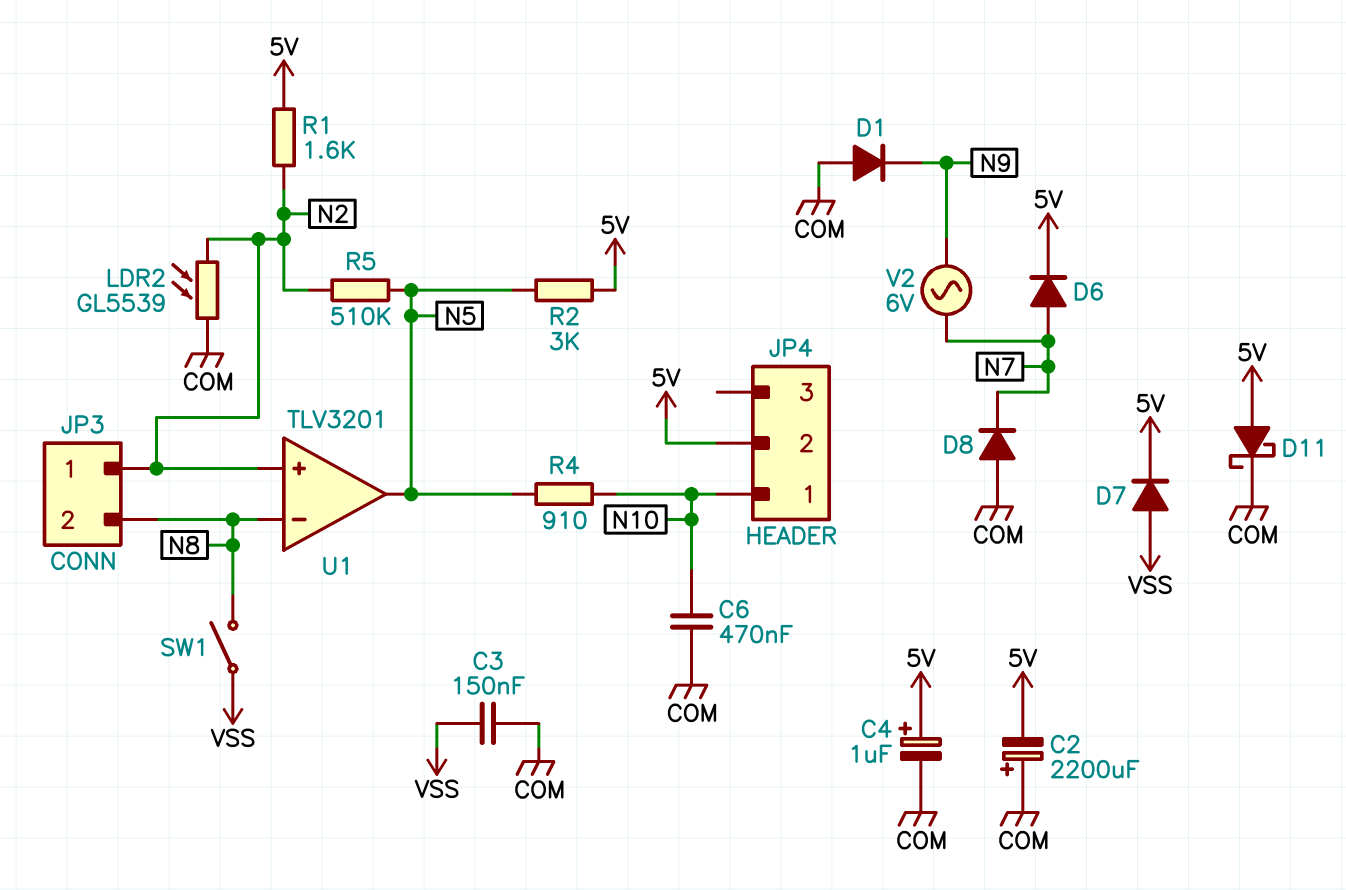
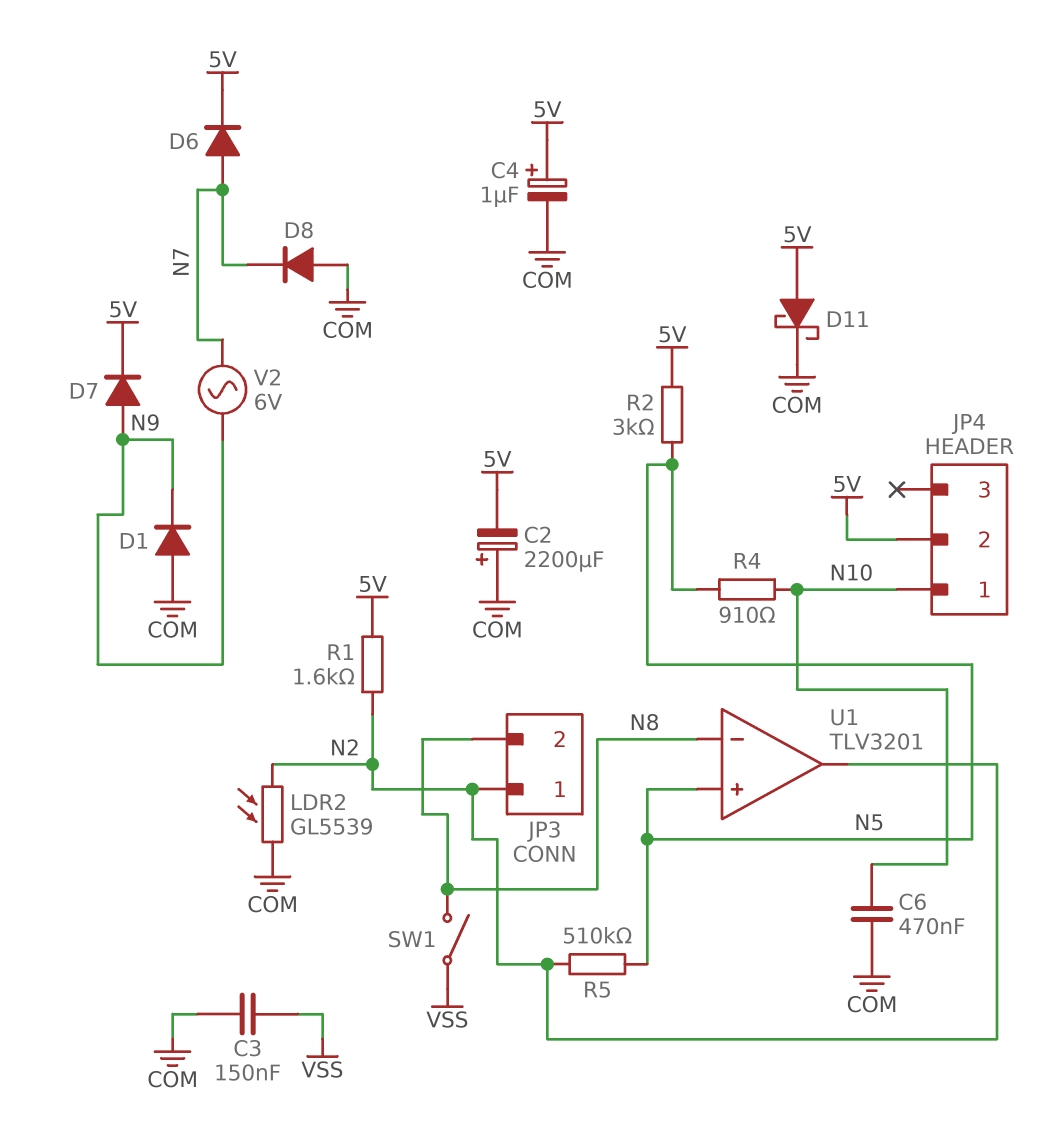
D7: diode (A VSS, K 5V) -> diode (A N9, K 5V)
U1 pin in+: N2 -> N5
U1 pin out: N5 -> N2

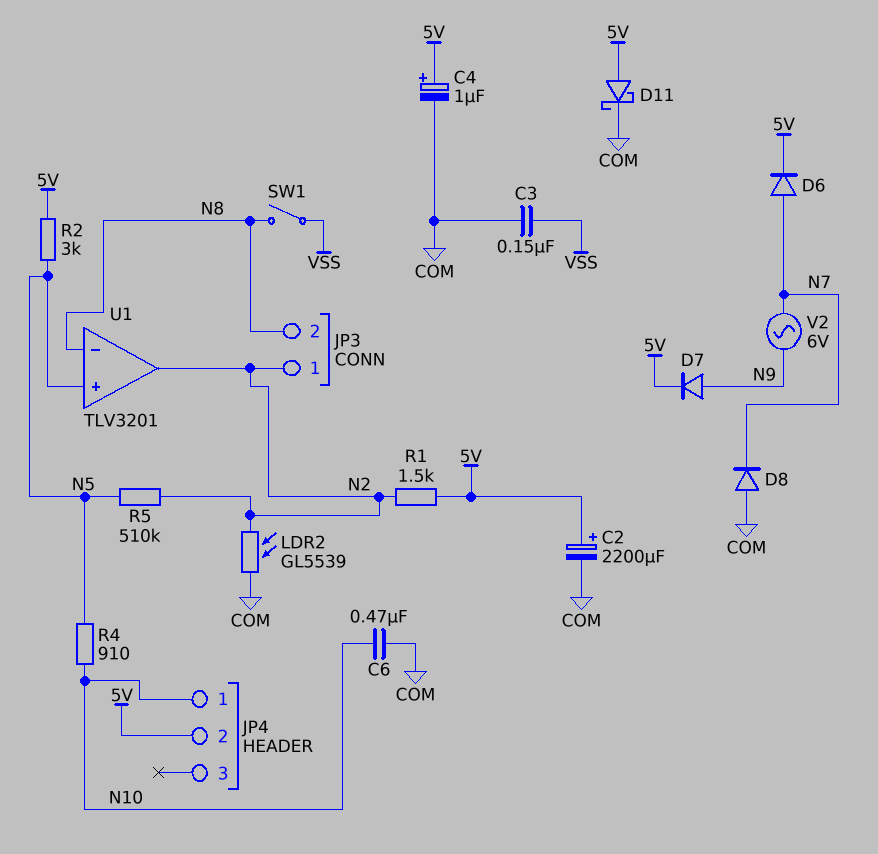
C2: 2200uF (plus COM, minus 5V) -> 2200uF (plus 5V, minus COM)
D1: diode (A COM, K N9) -> none
R1: 1.6k (5V, N2) -> 1.5k (5V, N2)

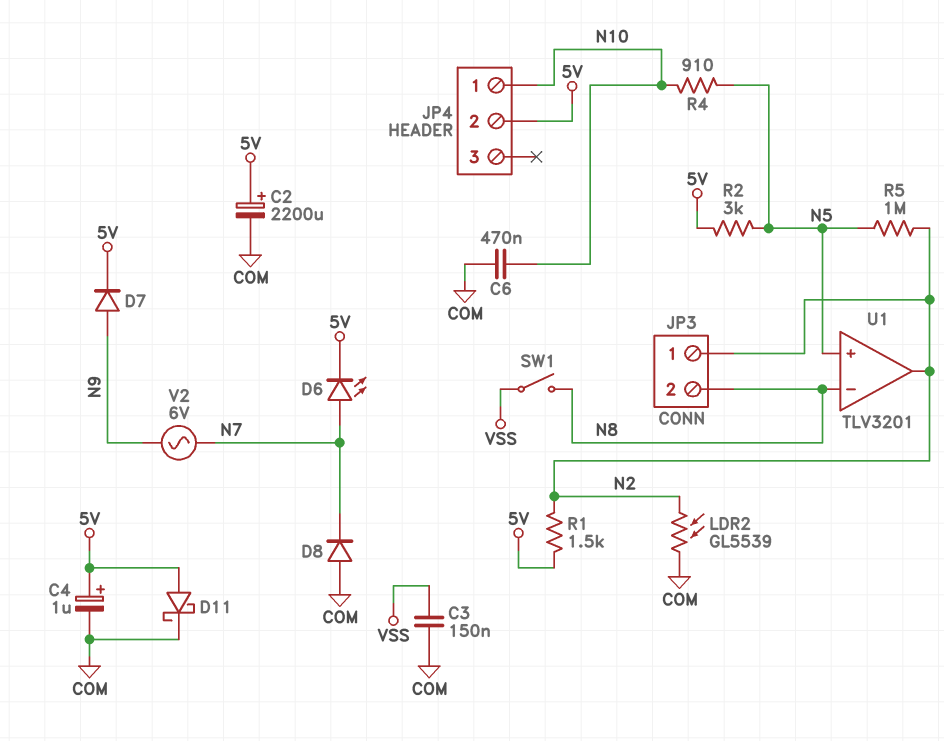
D6: diode (A N7, K 5V) -> LED (A N7, K 5V)
R5: 510k (N2, N5) -> 1M (N2, N5)

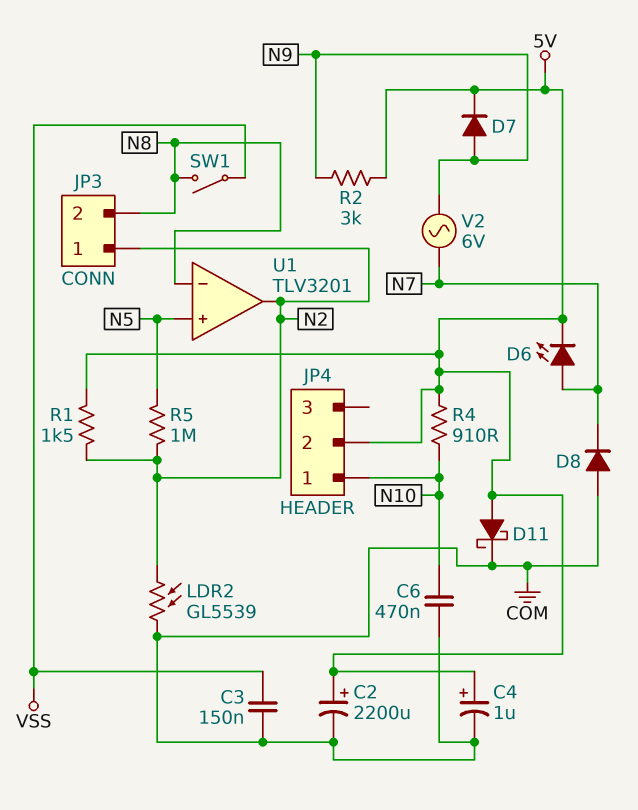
R2: 3k (5V, N5) -> 3k (5V, N9)
R4: 910 (N5, N10) -> 910 (5V, N10)

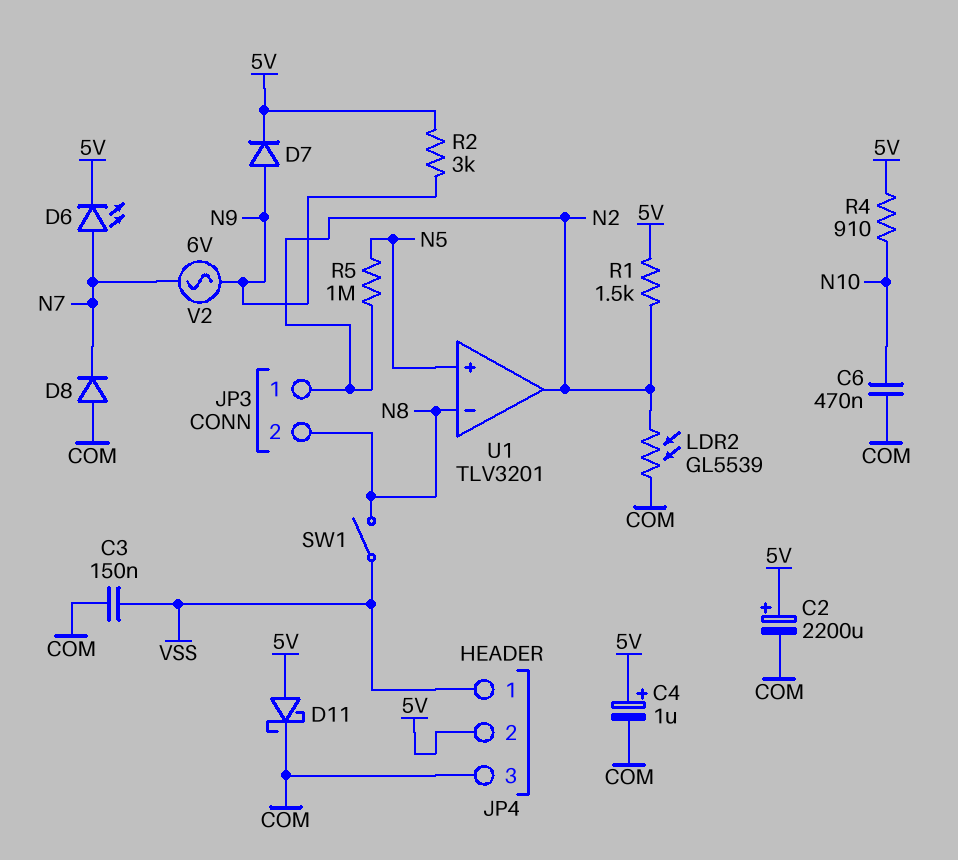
JP4 pin 1: N10 -> VSS
JP4 pin 3: none -> COM

